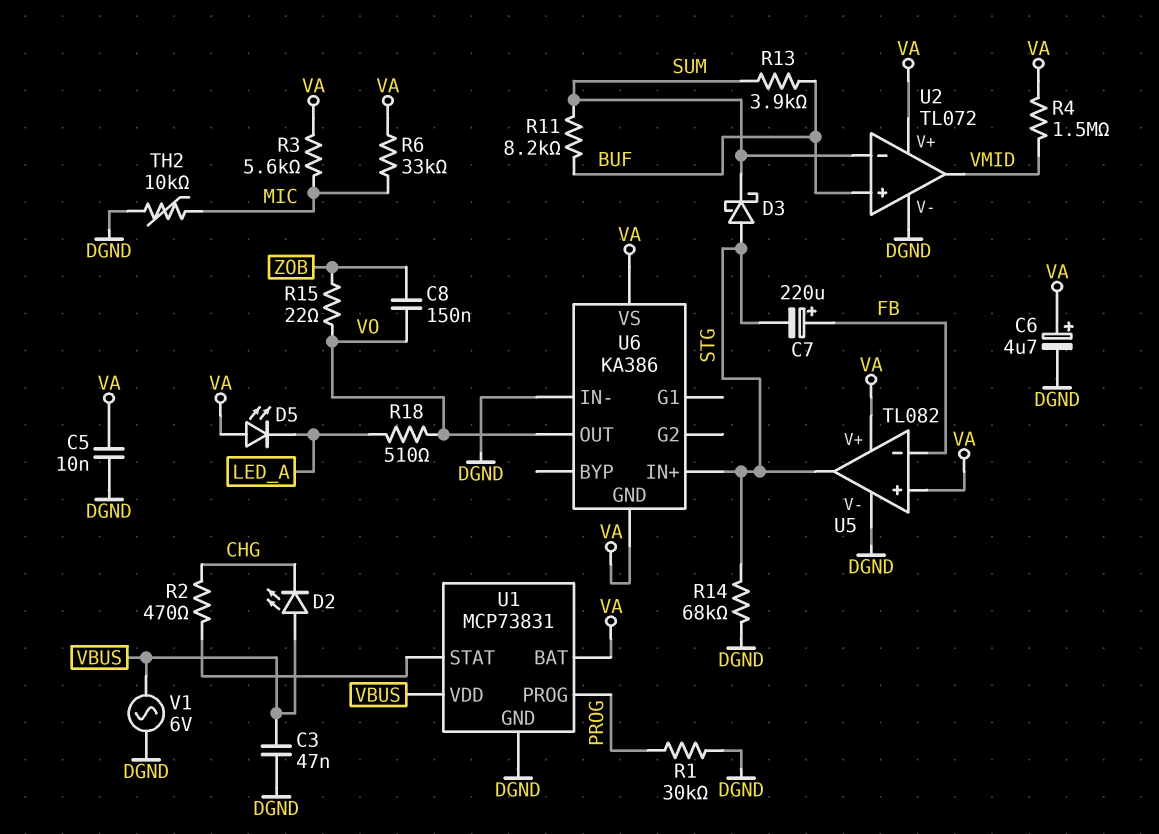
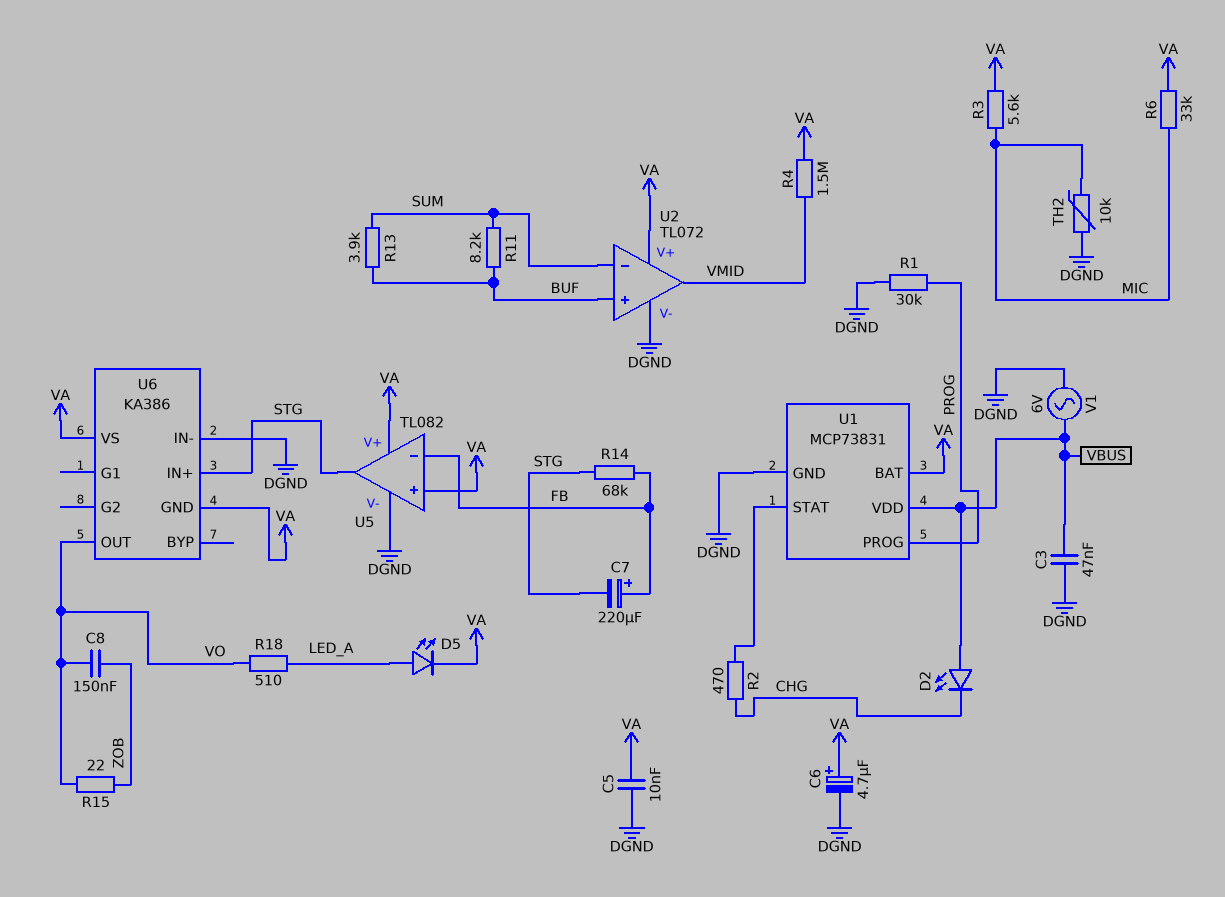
D3: schottky (A STG, K SUM) -> none
D5: LED (A VA, K LED_A) -> LED (A LED_A, K VA)
R14: 68k (DGND, STG) -> 68k (FB, STG)

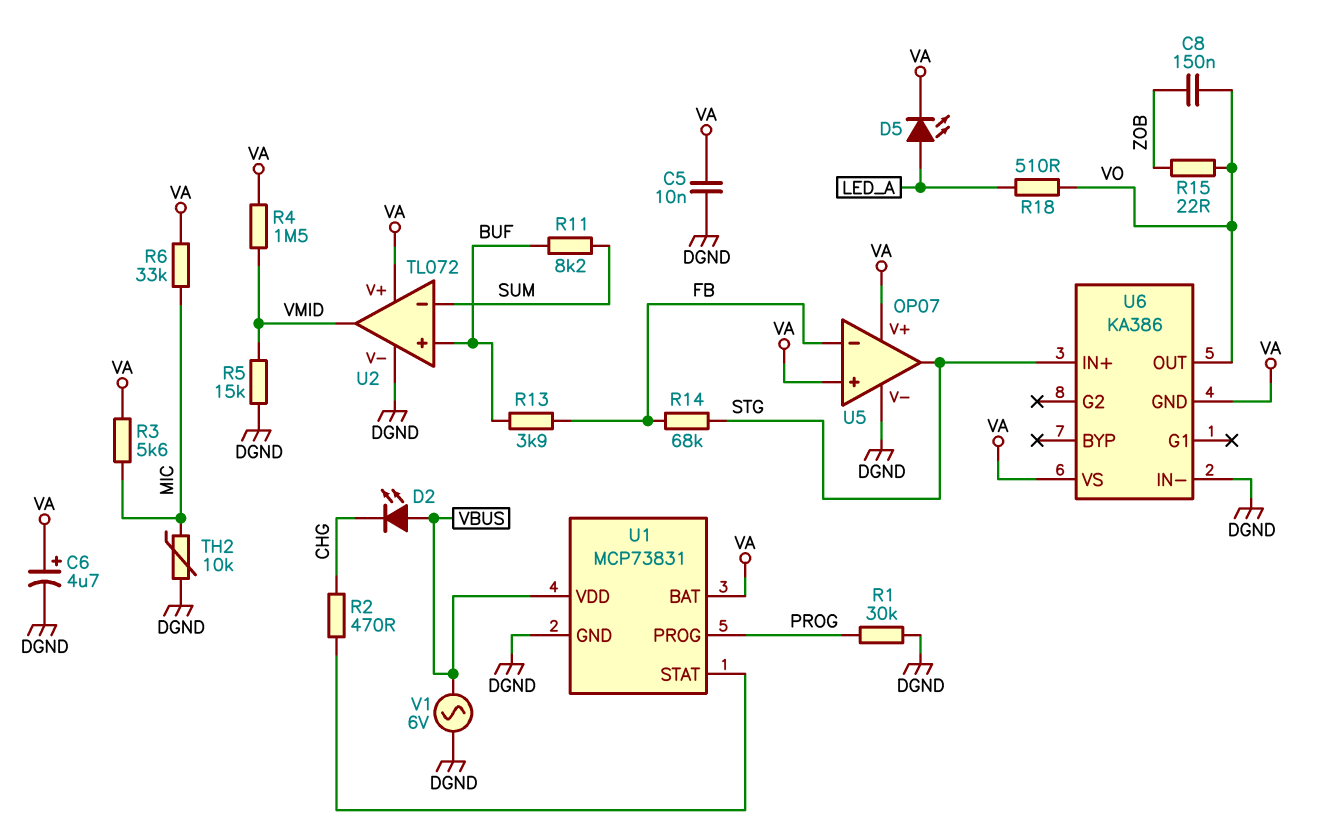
C3: 47nF (DGND, VBUS) -> none
C7: 220uF (plus FB, minus STG) -> none
R5: none -> 15k (DGND, VMID)
R13: 3.9k (BUF, SUM) -> 3.9k (BUF, FB)
U5: TL082 -> OP07

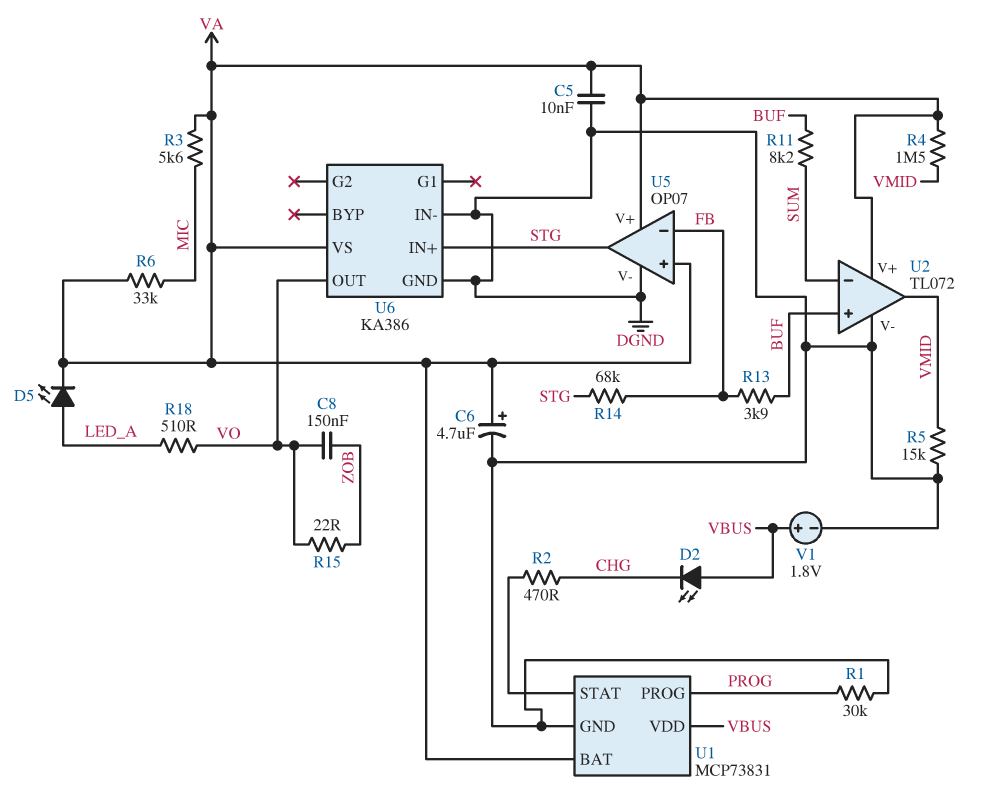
TH2: 10k (DGND, MIC) -> none
U6 pin GND: VA -> DGND
V1: AC 6V (DGND, VBUS) -> 1.8V (plus VBUS, minus DGND)

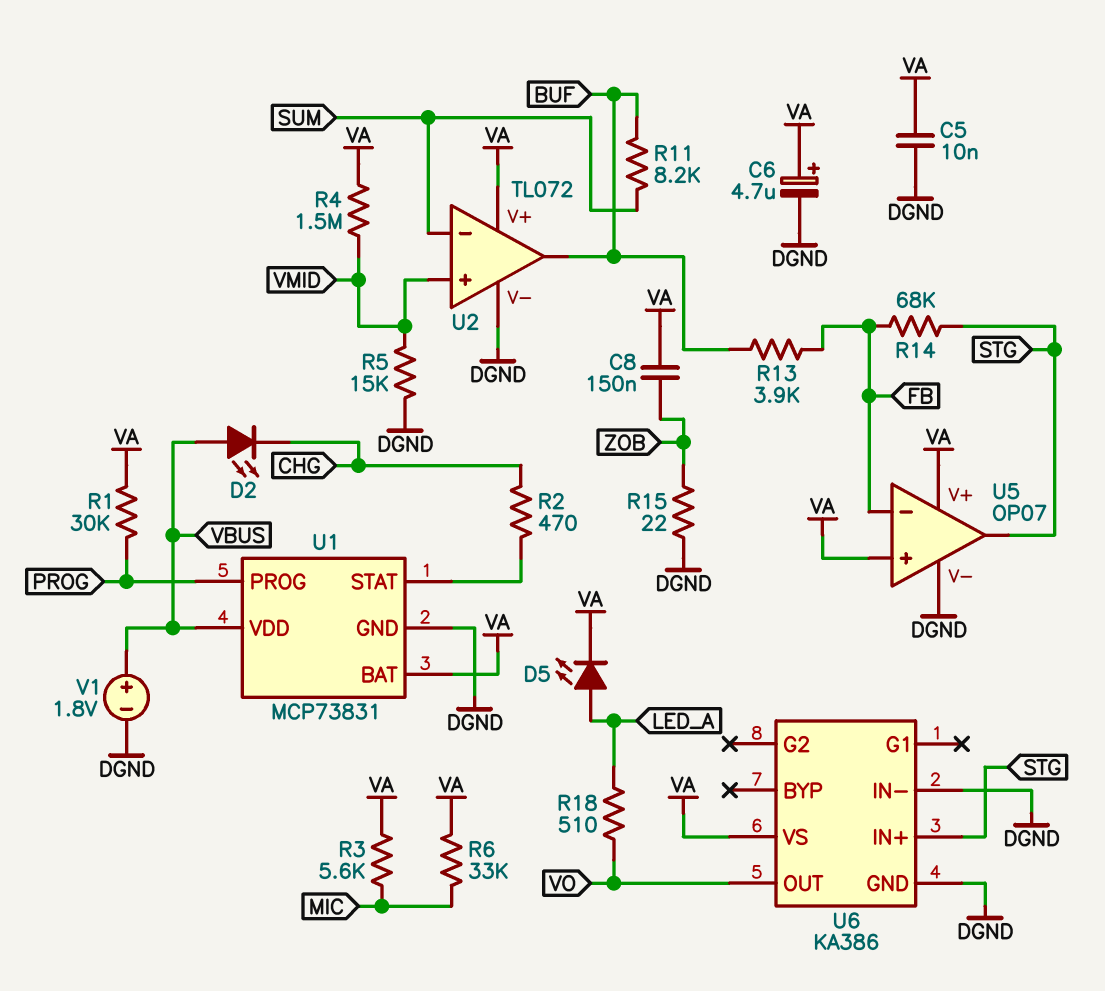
C8: 150nF (VO, ZOB) -> 150nF (VA, ZOB)
R1: 30k (DGND, PROG) -> 30k (PROG, VA)
R15: 22 (VO, ZOB) -> 22 (DGND, ZOB)
U2 pin in+: BUF -> VMID
U2 pin out: VMID -> BUF

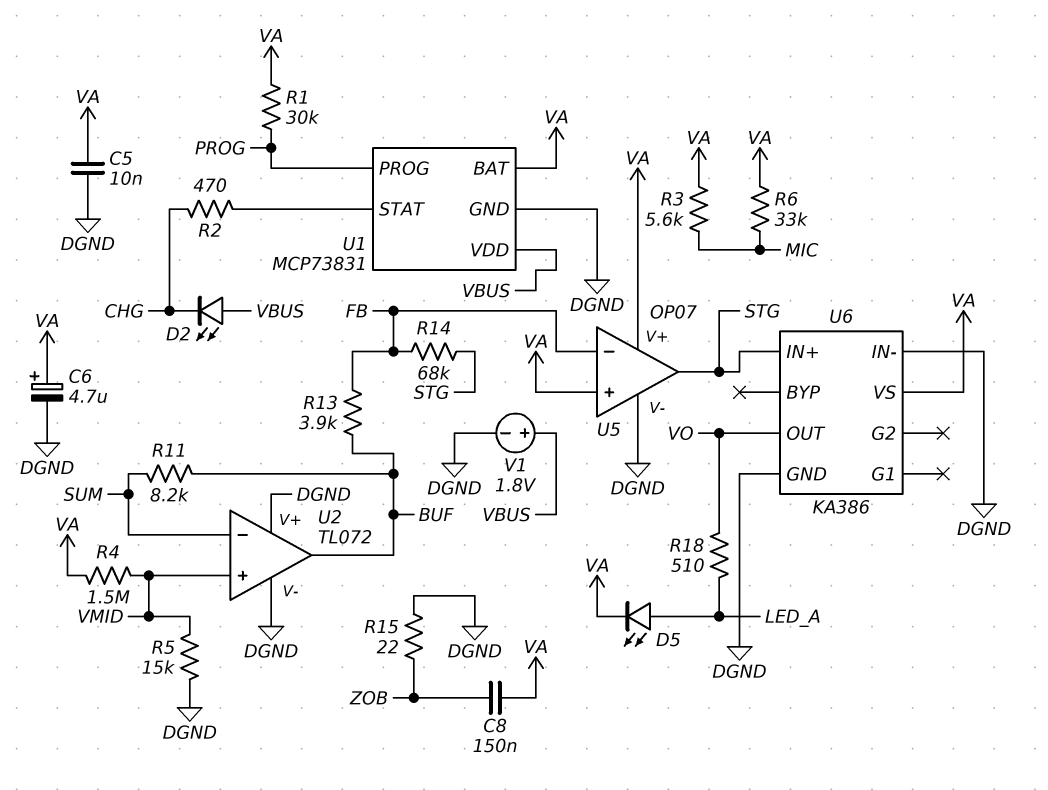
U2 pin V+: VA -> DGND

